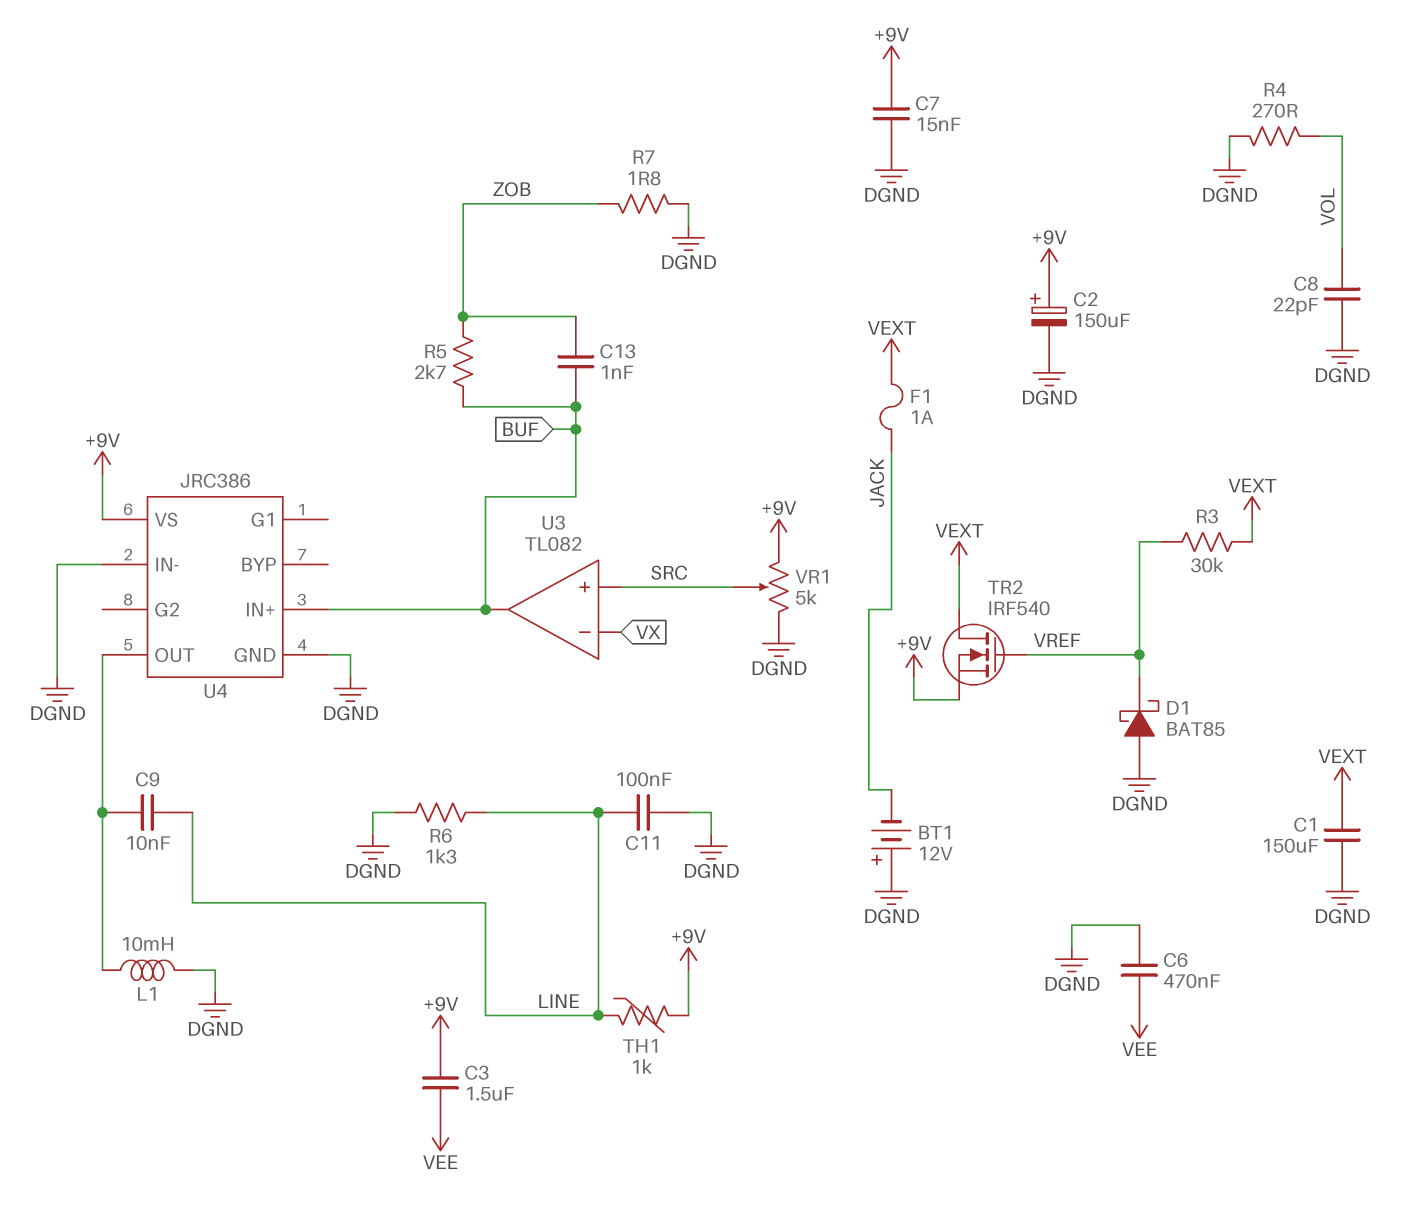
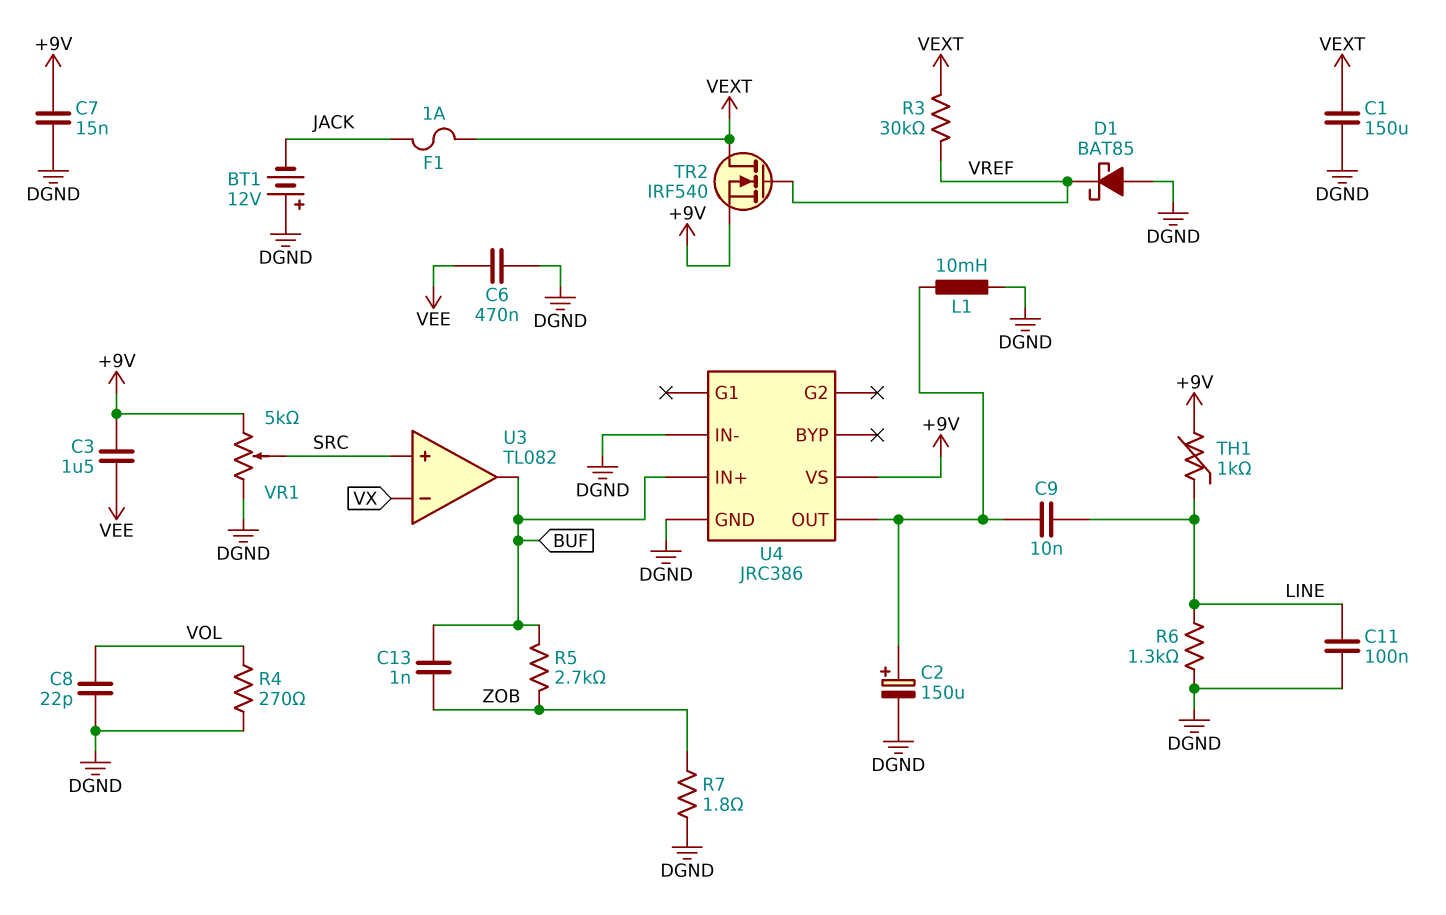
C2: 150uF (plus +9V, minus DGND) -> 150uF (plus U4/OUT, minus DGND)

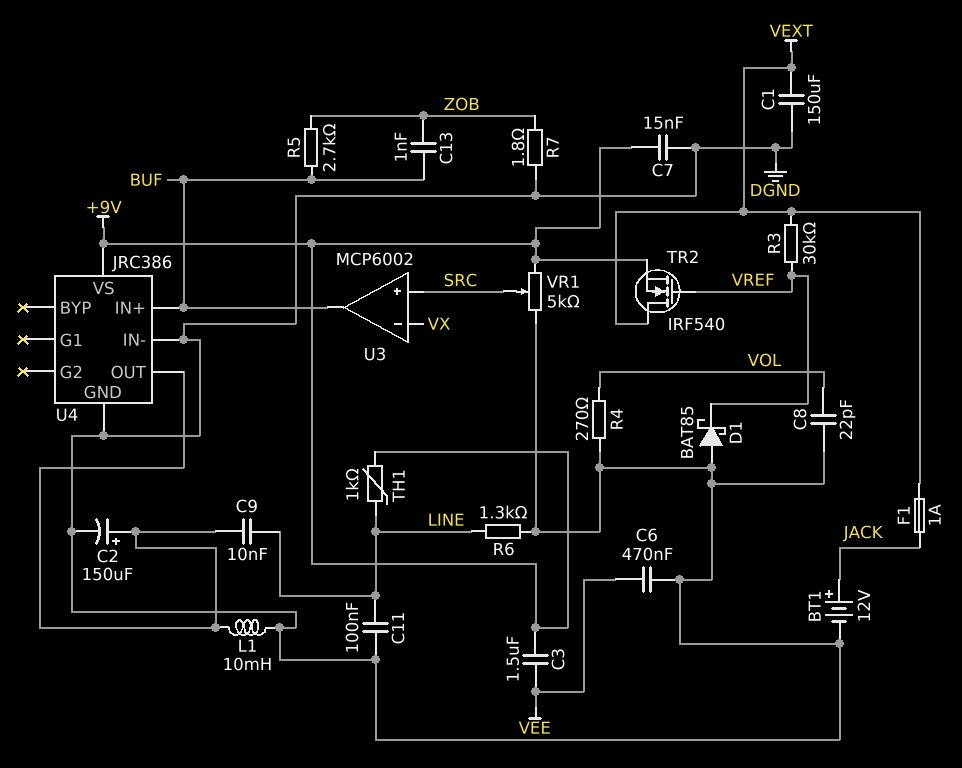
BT1: 12V (plus DGND, minus JACK) -> 12V (plus JACK, minus DGND)
U3: TL082 -> MCP6002

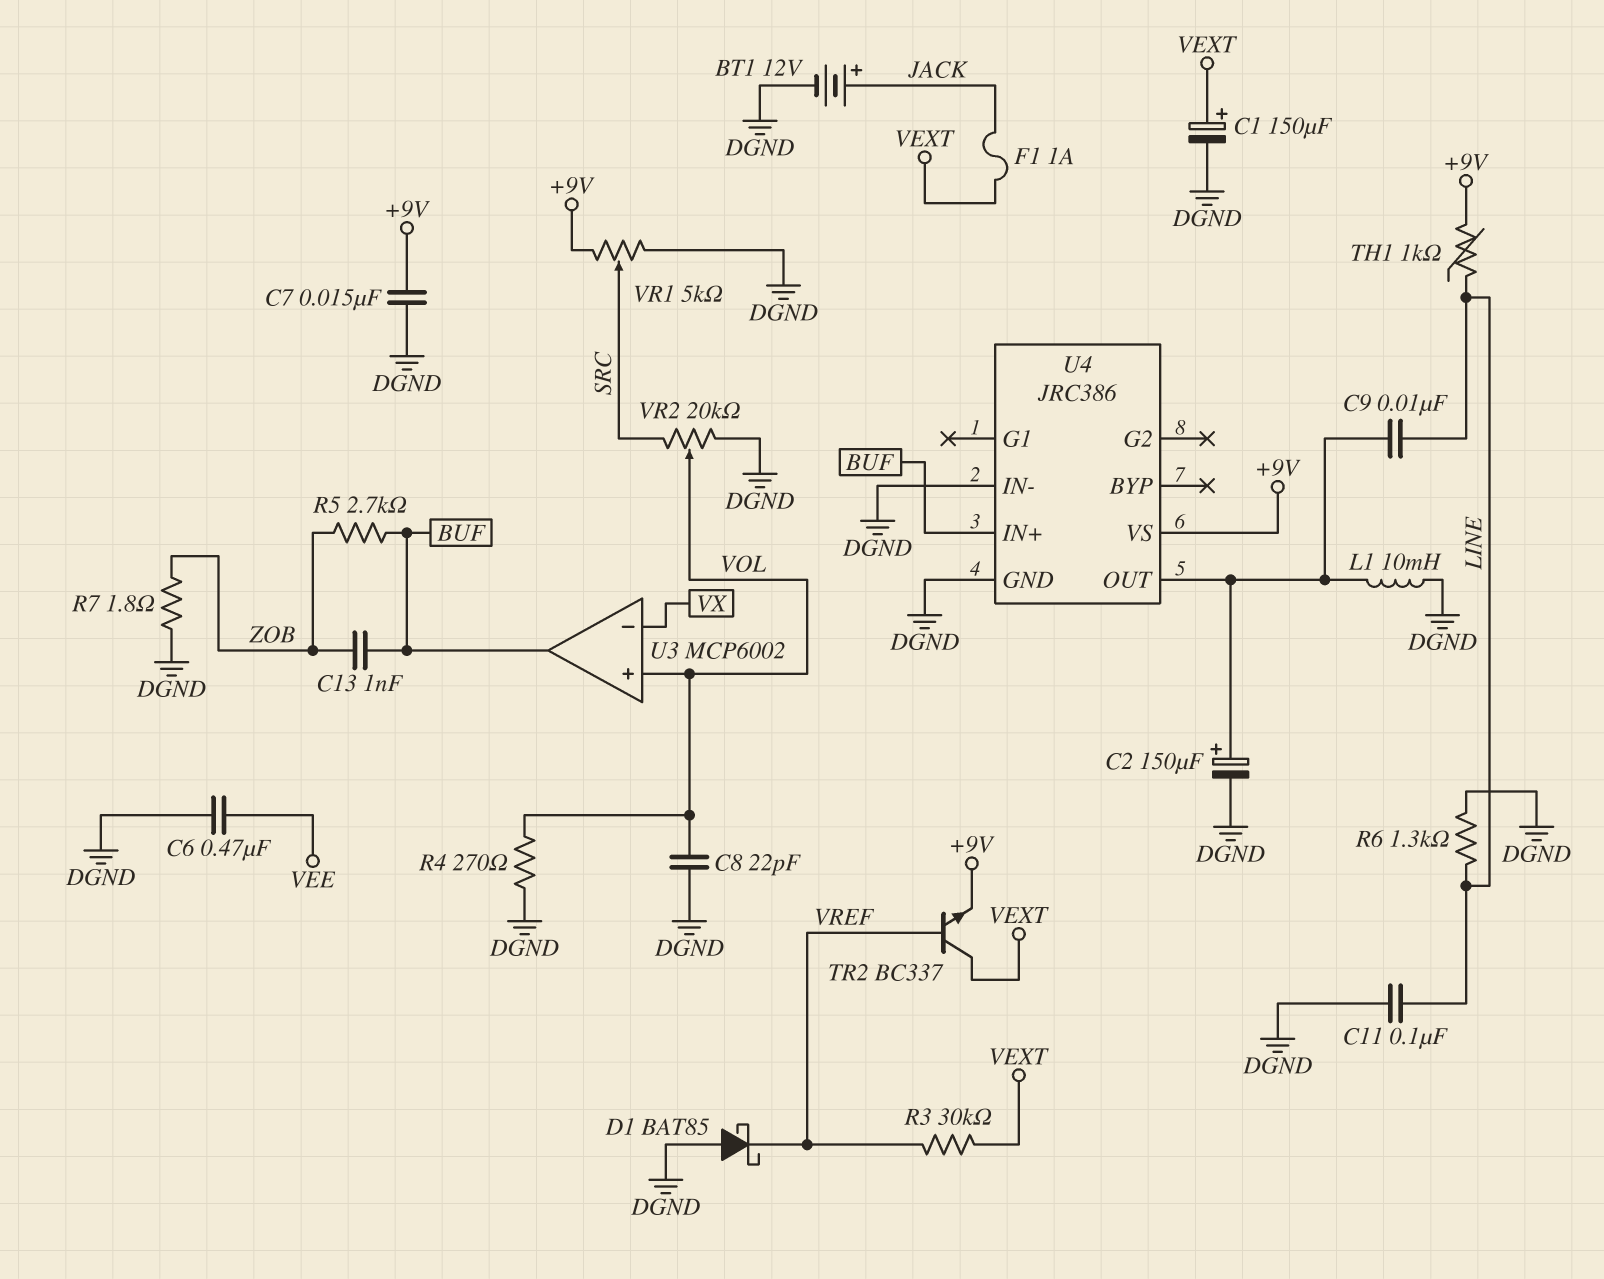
C1: 150uF (DGND, VEXT) -> 150uF (plus VEXT, minus DGND)
C3: 1.5uF (+9V, VEE) -> none
TR2: NMOS IRF540 (G VREF, D VEXT, S +9V) -> NPN BC337 (B VREF, C VEXT, E +9V)
U3 pin in+: SRC -> VOL
VR2: none -> 20k (DGND, SRC, wiper VOL)

